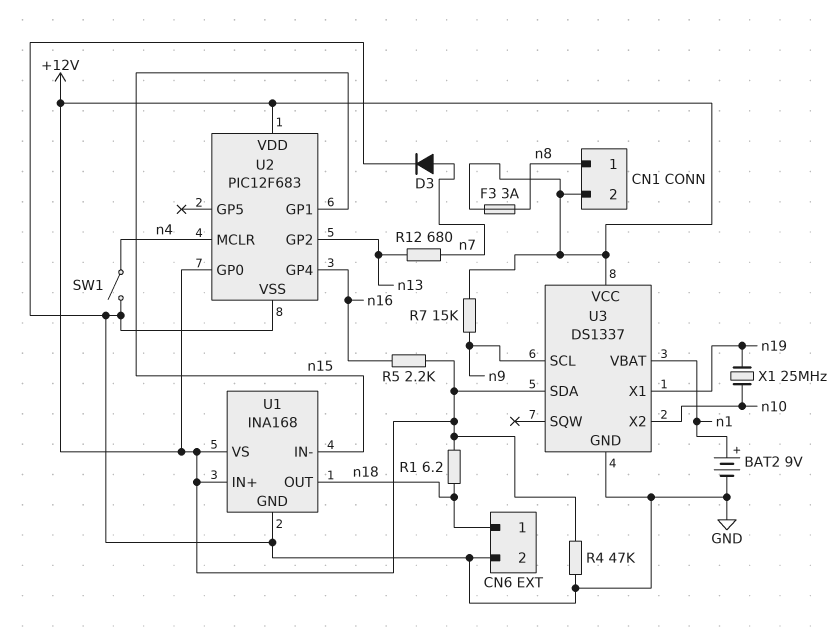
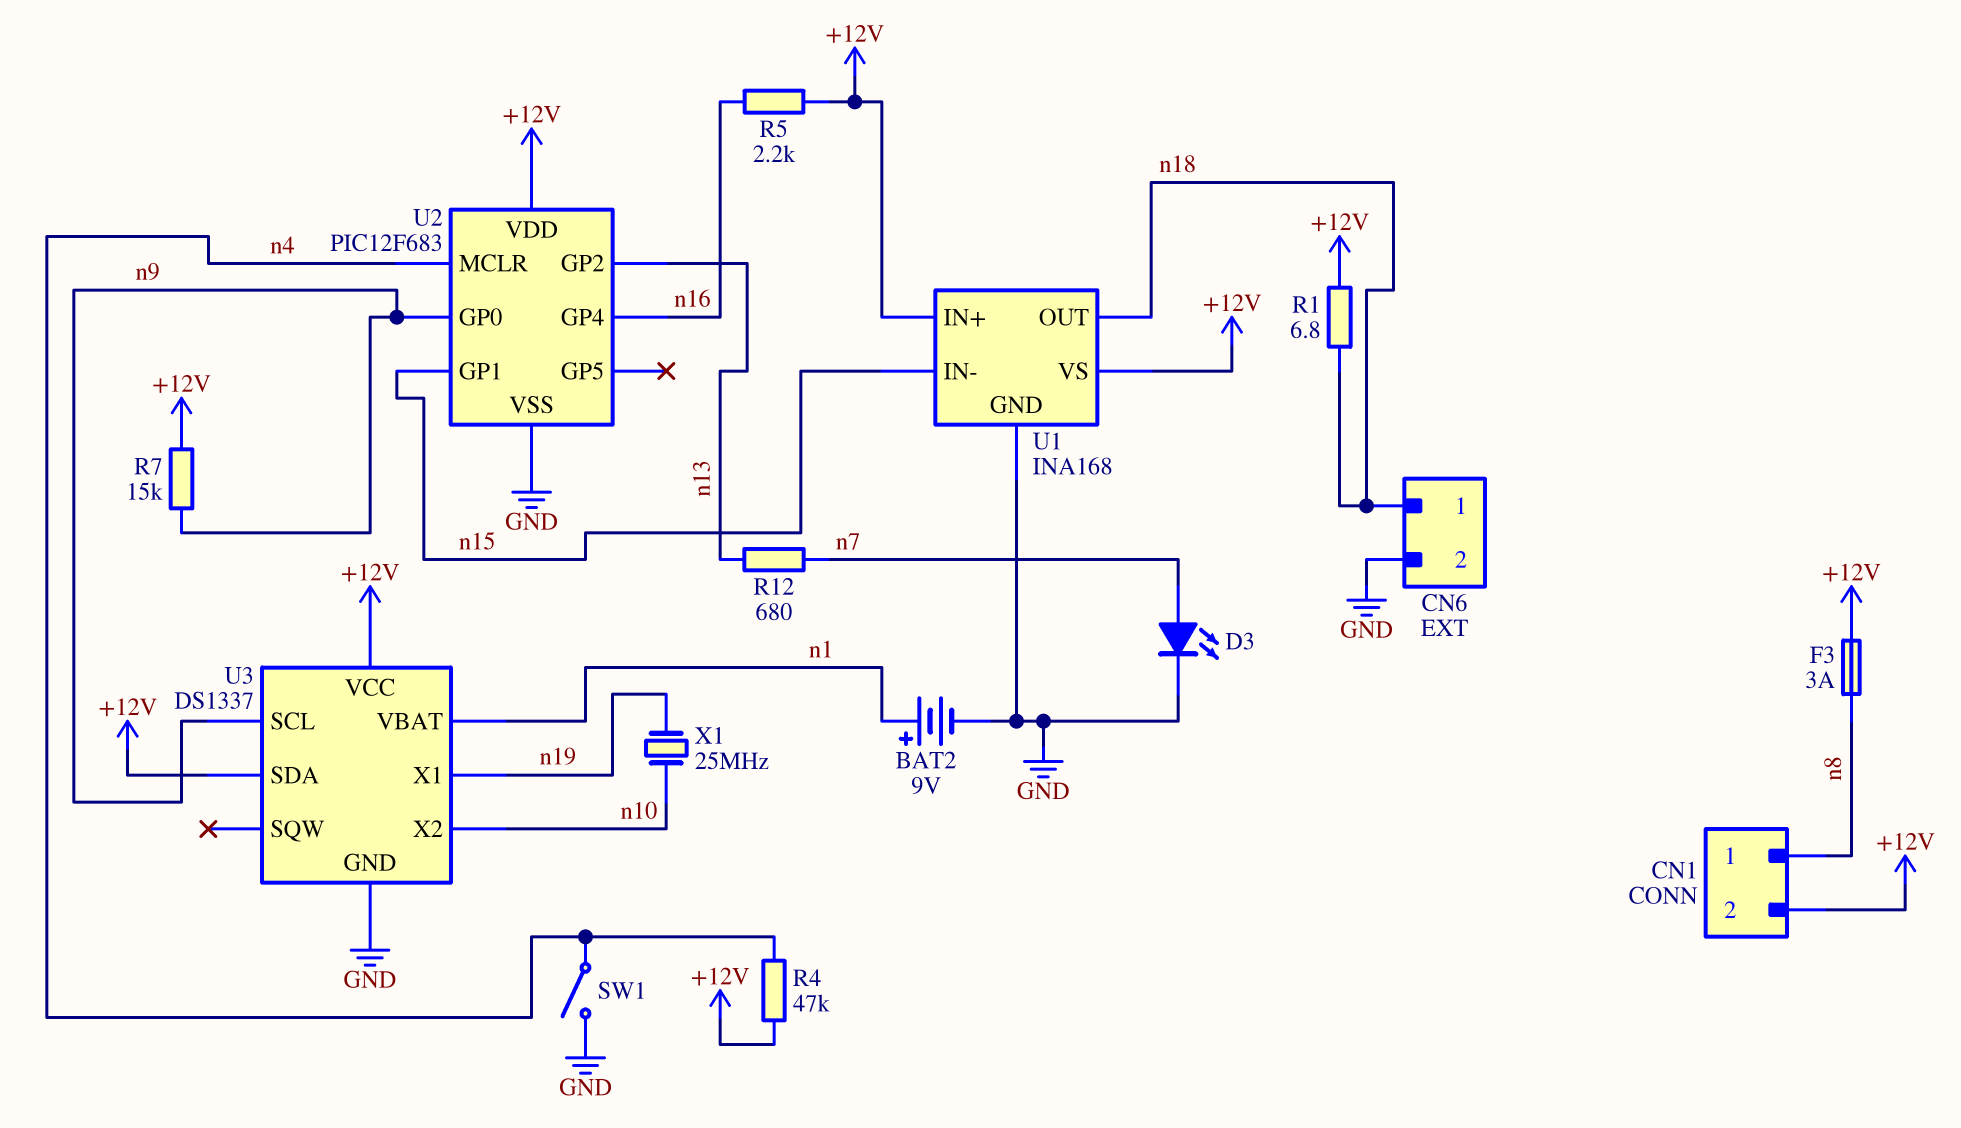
D3: diode (A n7, K GND) -> LED (A n7, K GND)
R1: 6.2 (+12V, n18) -> 6.8 (+12V, n18)
R4: 47k (+12V, GND) -> 47k (+12V, n4)
U2 pin GP0: +12V -> n9

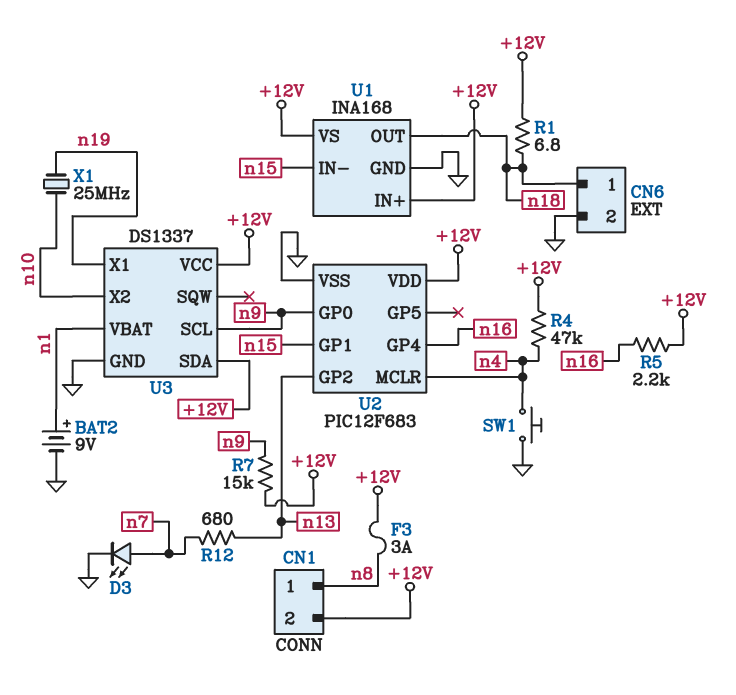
SW1: switch (GND, n4) -> button (GND, n4)

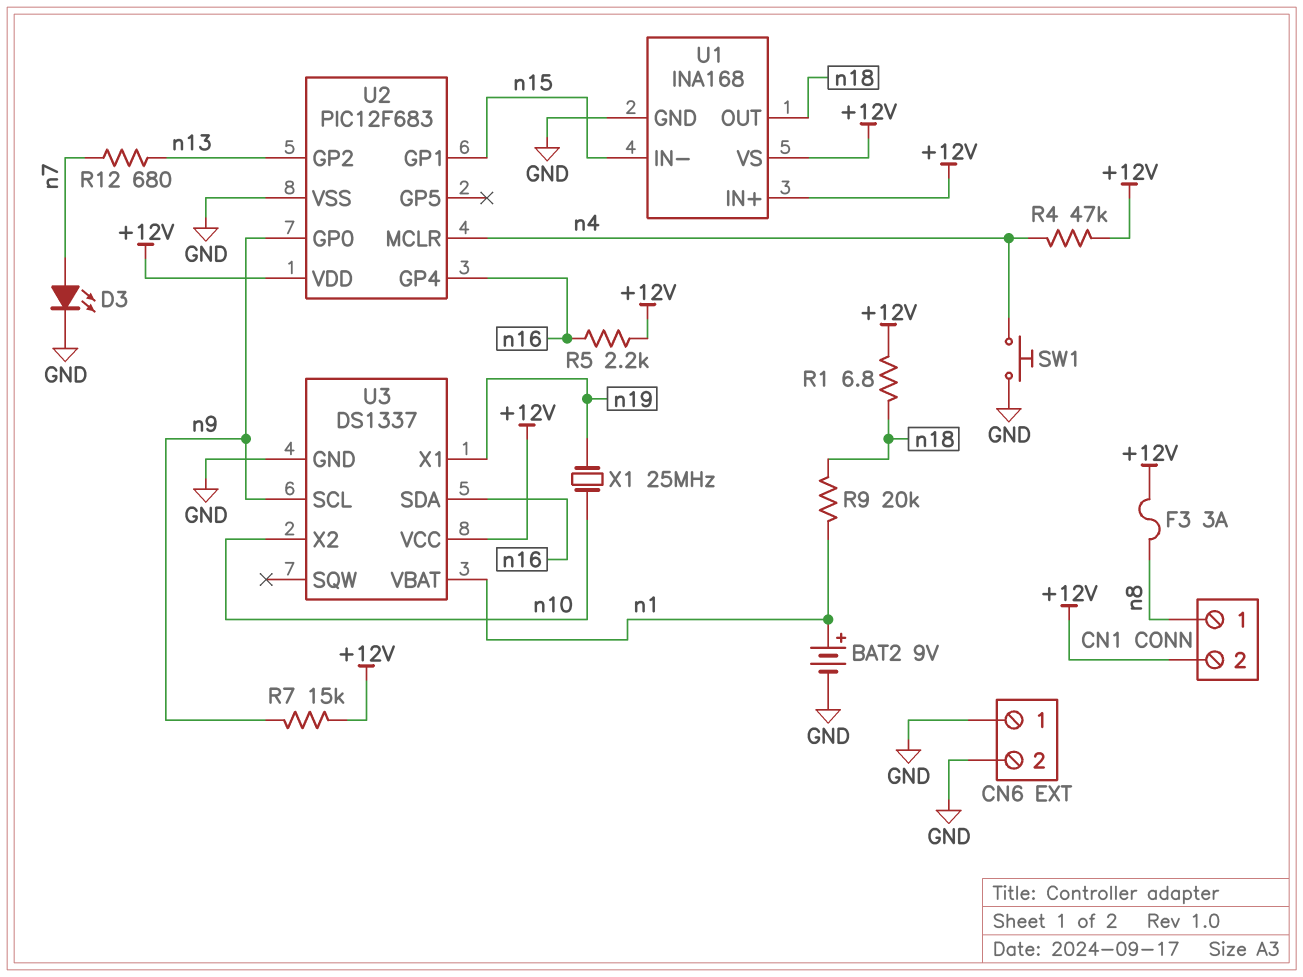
CN6 pin 1: n18 -> GND
R9: none -> 20k (n1, n18)
U3 pin SDA: +12V -> n16

